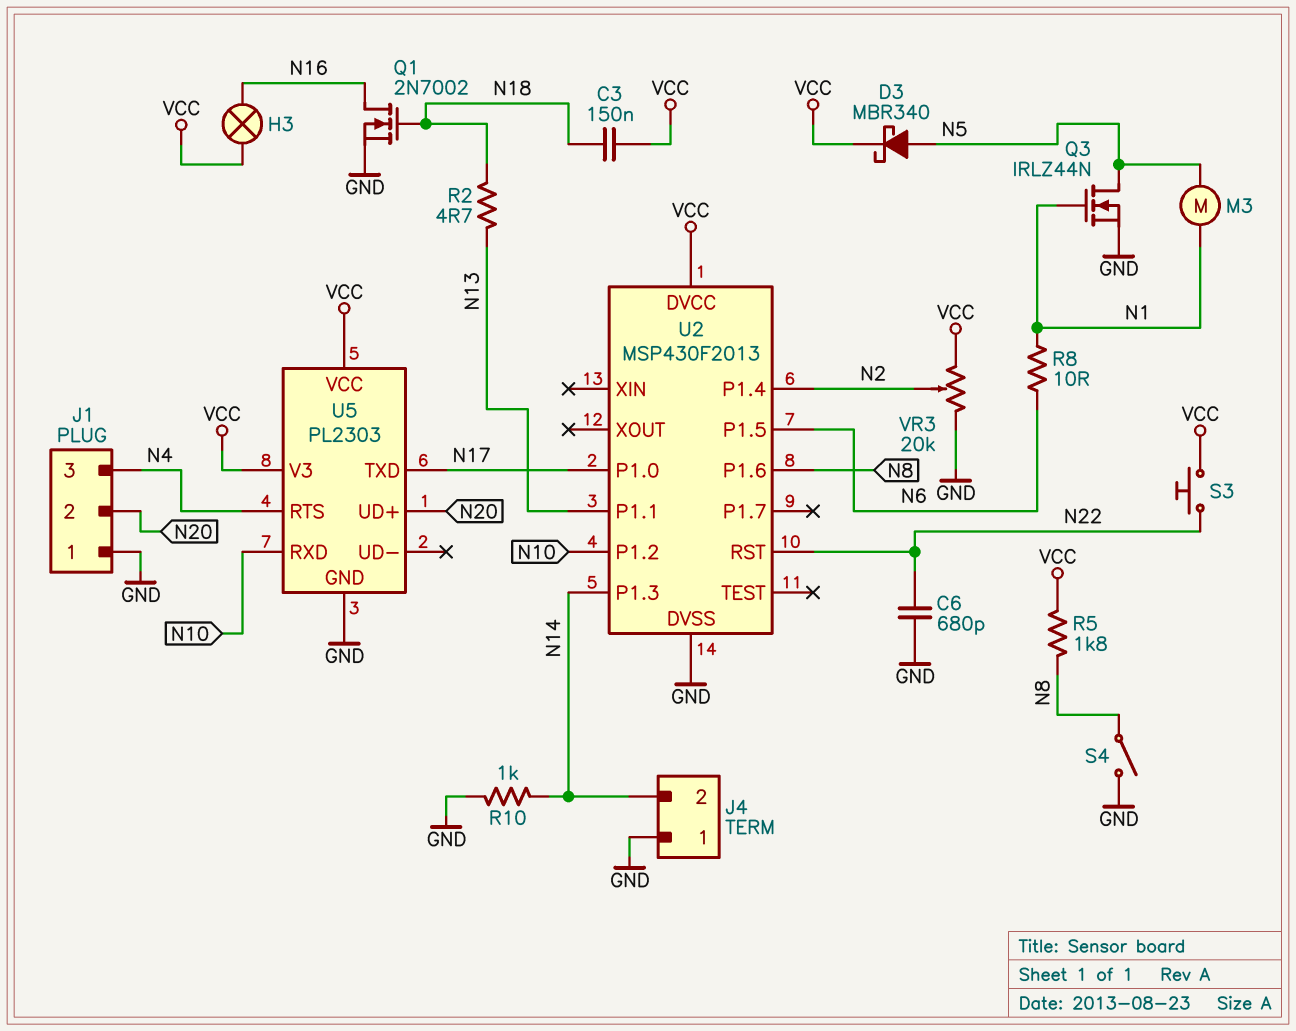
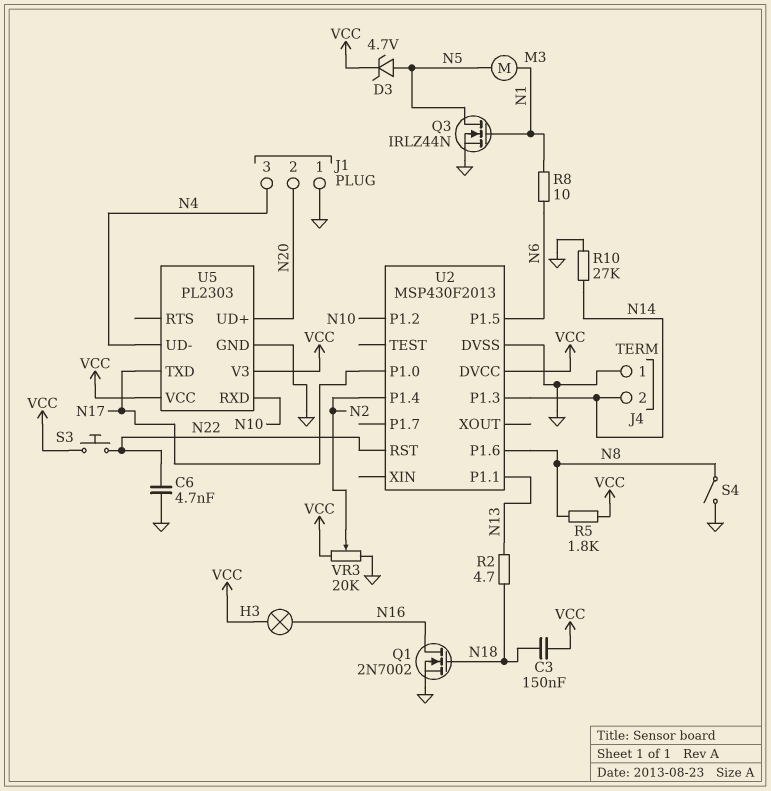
C6: 680pF (GND, N22) -> 4.7nF (GND, N22)
D3: schottky MBR340 (A N5, K VCC) -> zener 4.7V (A N5, K VCC)
R10: 1k (GND, N14) -> 27k (GND, N14)
U5 pin RTS: N4 -> none
U5 pin UD-: none -> N4

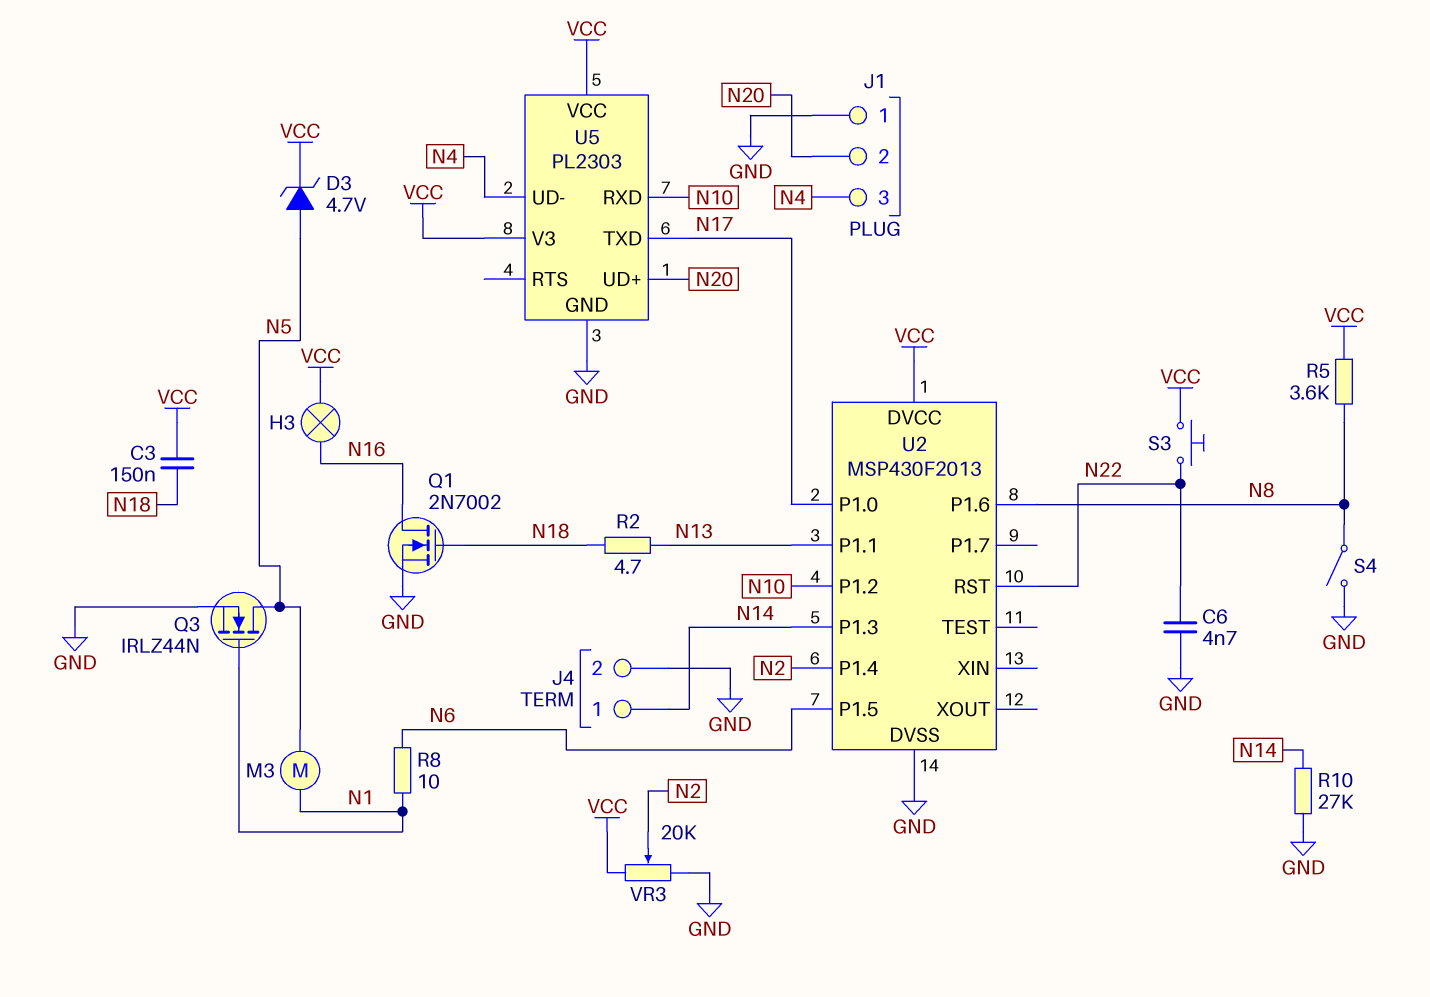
J4 pin 1: GND -> N14
J4 pin 2: N14 -> GND
R5: 1.8k (N8, VCC) -> 3.6k (N8, VCC)

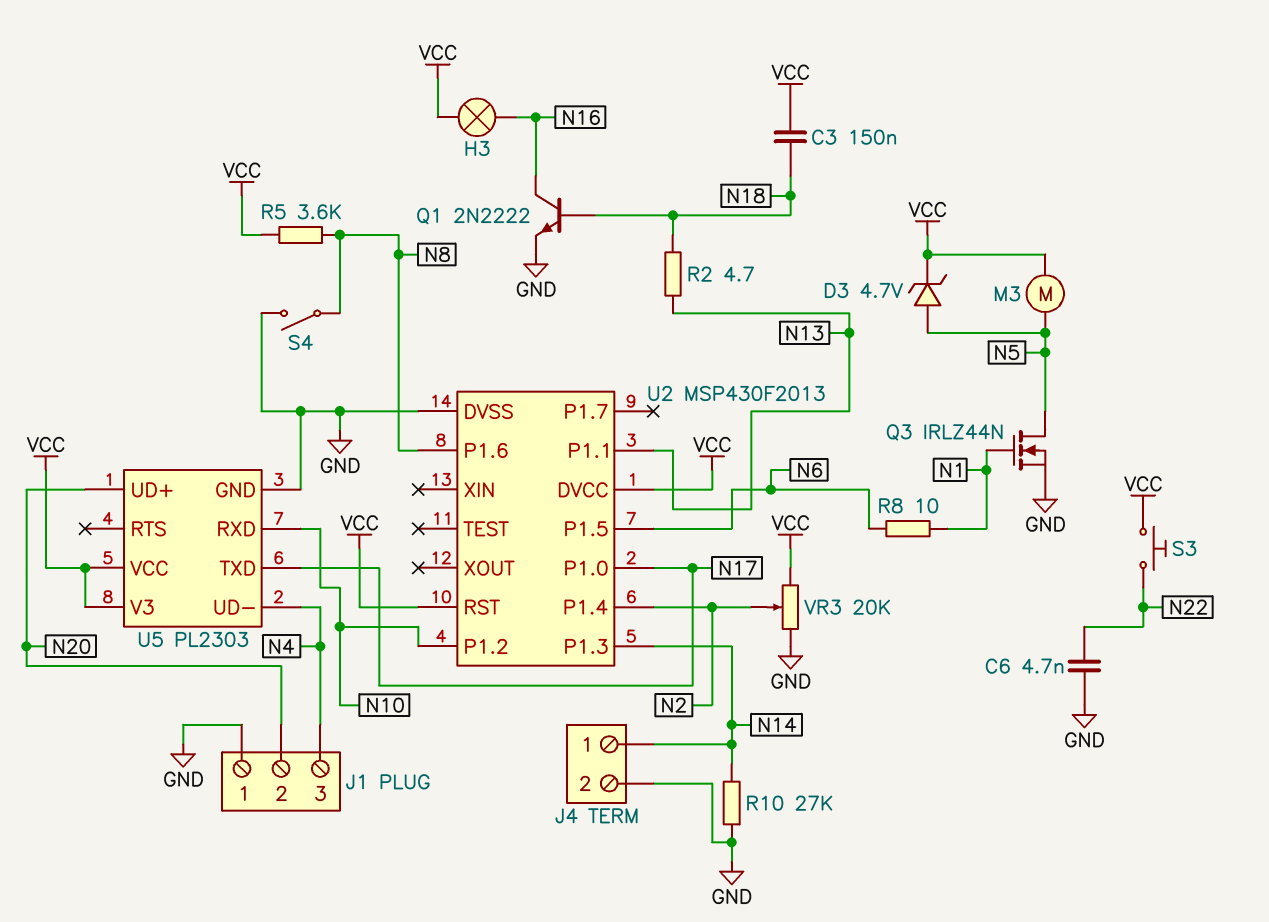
M3: motor (N1, N5) -> motor (N5, VCC)
Q1: NMOS 2N7002 (G N18, D N16, S GND) -> NPN 2N2222 (B N18, C N16, E GND)
U2 pin RST: N22 -> VCC

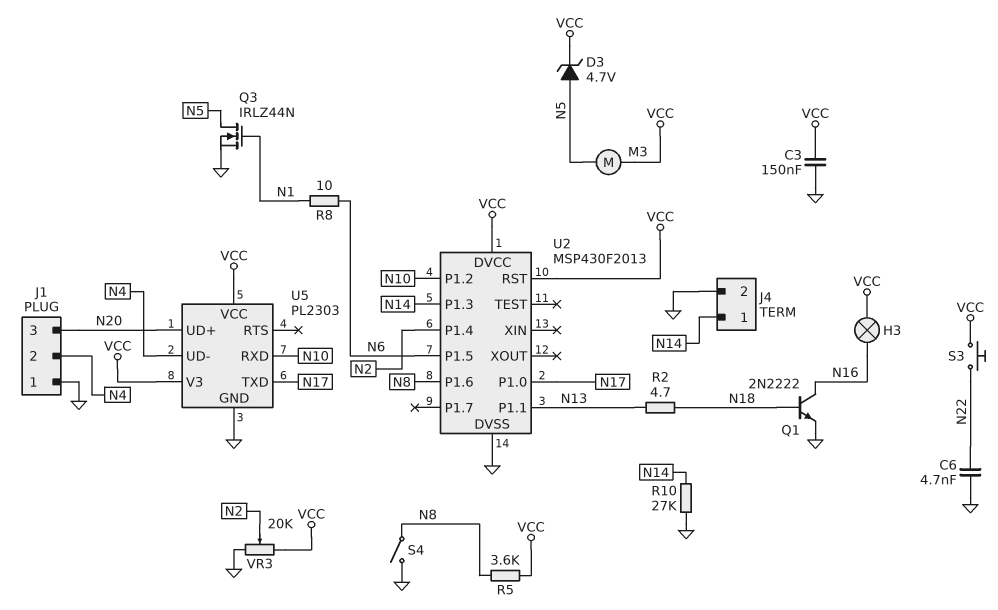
C3: 150nF (N18, VCC) -> 150nF (GND, VCC)
J1 pin 2: N20 -> N4
J1 pin 3: N4 -> N20

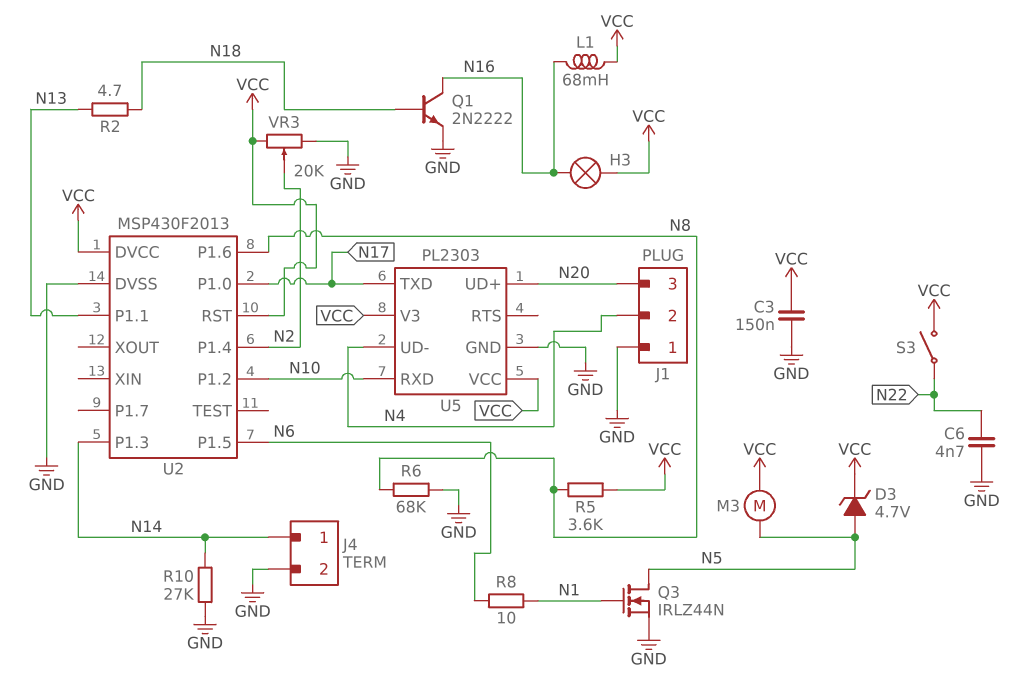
L1: none -> 68mH (N16, VCC)
R6: none -> 68k (GND, N8)
S3: button (N22, VCC) -> switch (N22, VCC)
S4: switch (GND, N8) -> none

